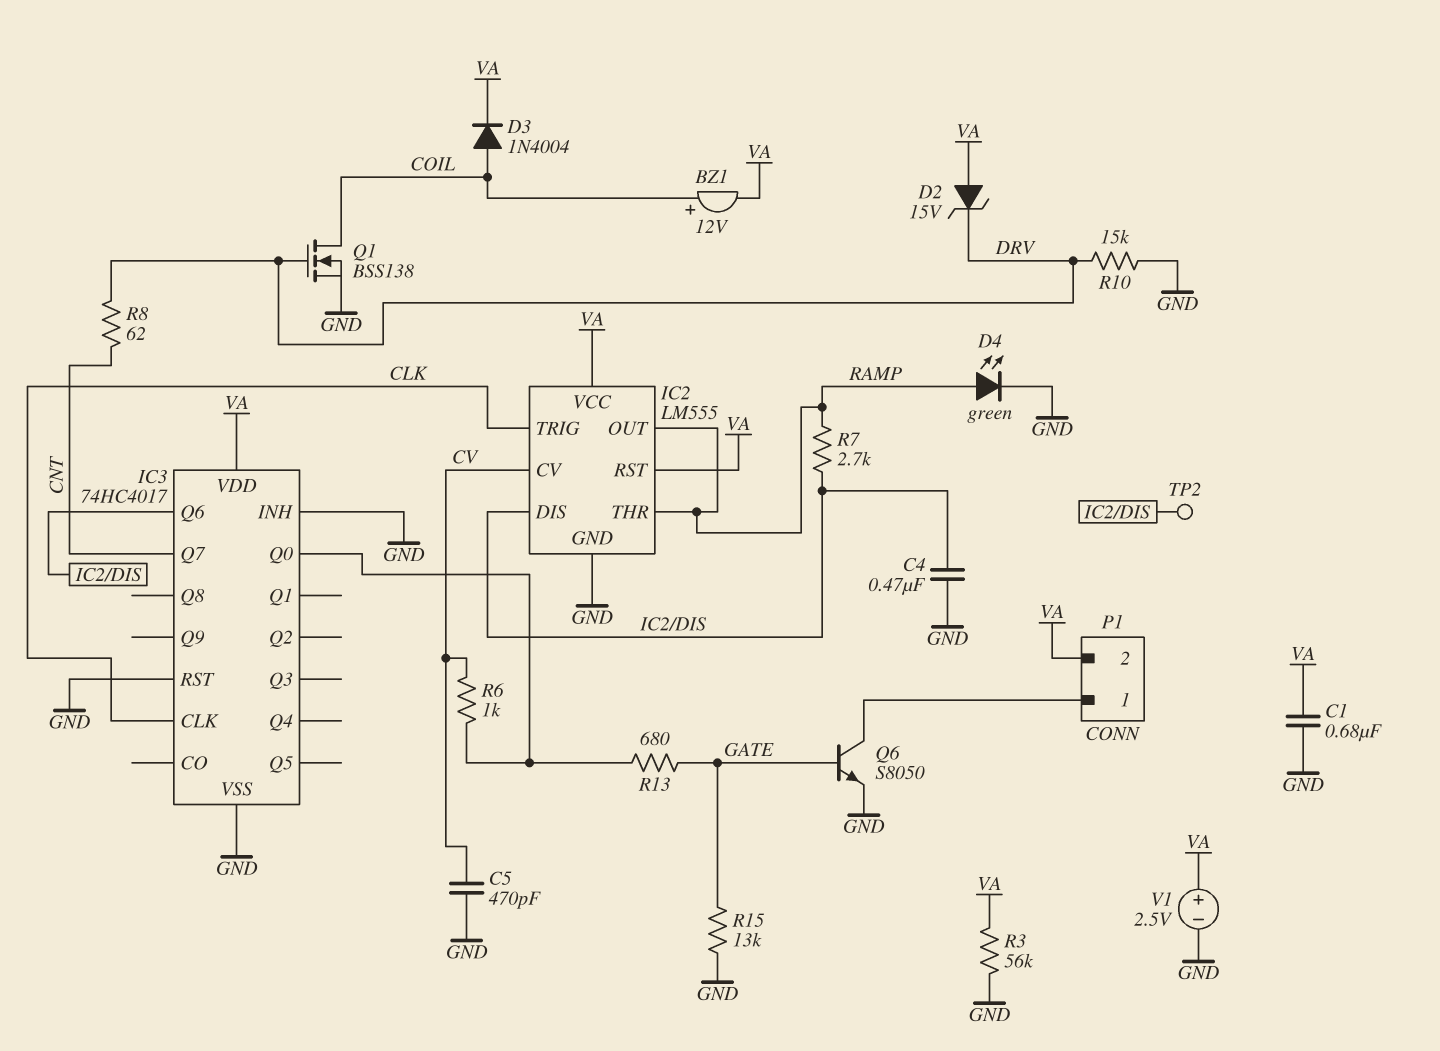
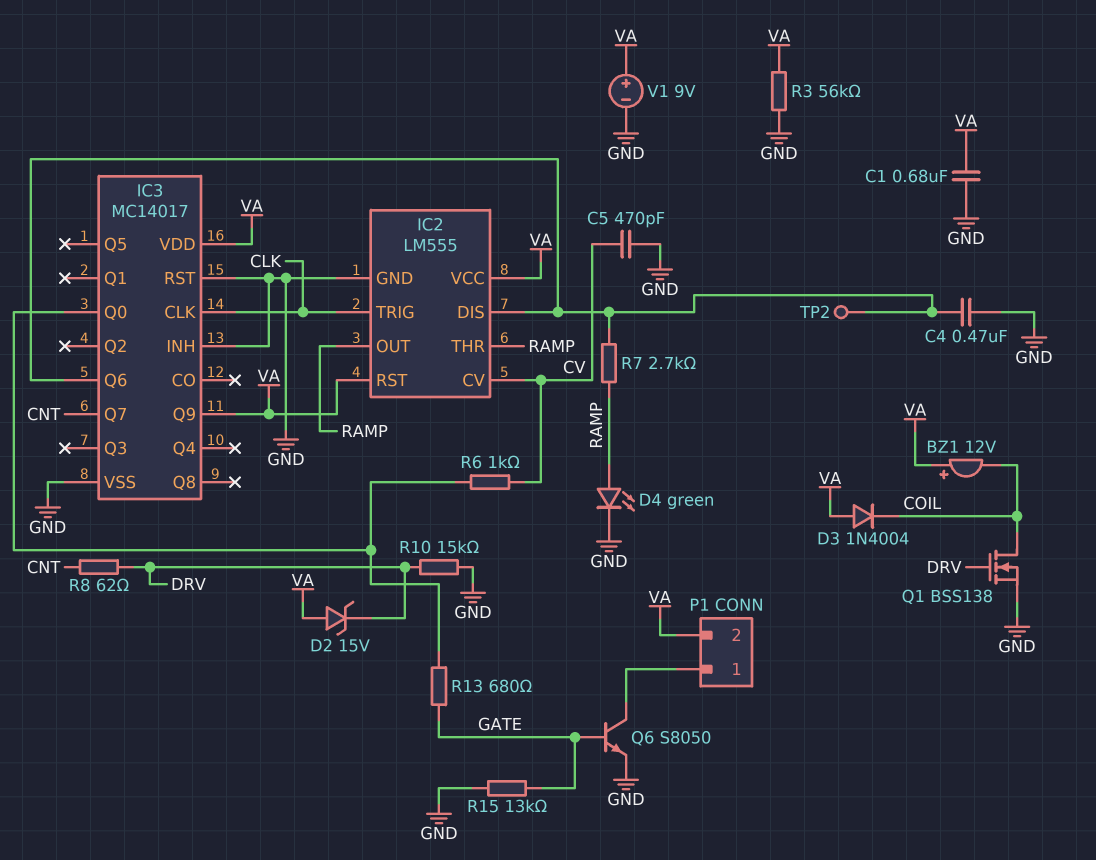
BZ1: buzzer 12V (plus COIL, minus VA) -> buzzer 12V (plus VA, minus COIL)
D3: diode 1N4004 (A COIL, K VA) -> diode 1N4004 (A VA, K COIL)
IC3: 74HC4017 -> MC14017
IC3 pin Q9: none -> VA
V1: 2.5V (plus VA, minus GND) -> 9V (plus VA, minus GND)

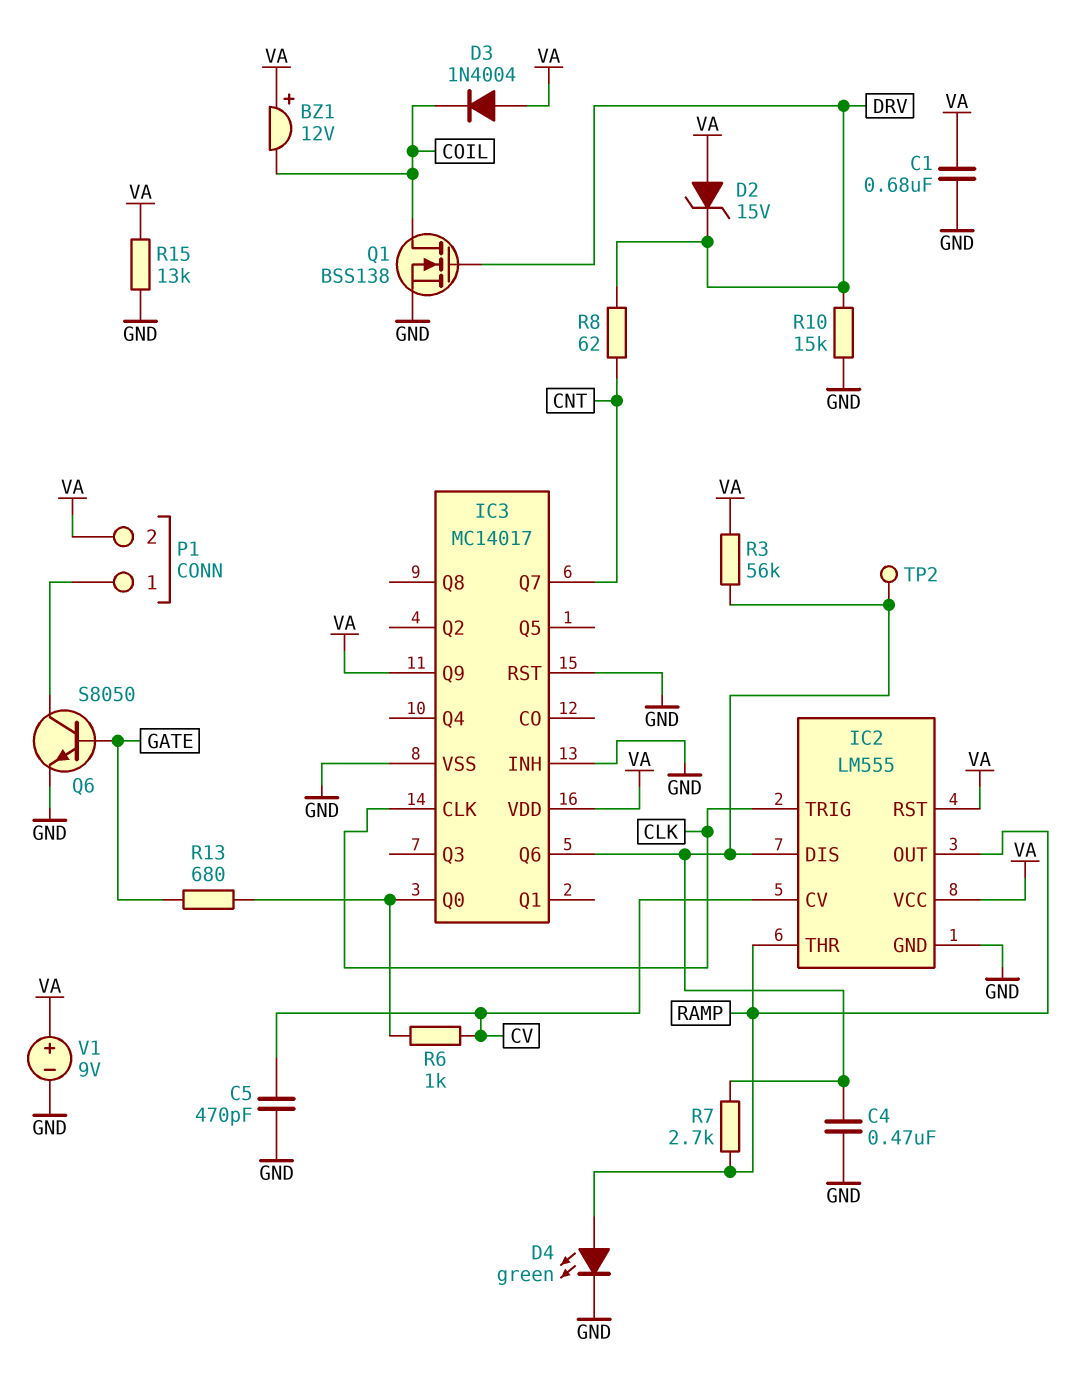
R3: 56k (GND, VA) -> 56k (IC2/DIS, VA)
R15: 13k (GATE, GND) -> 13k (GND, VA)

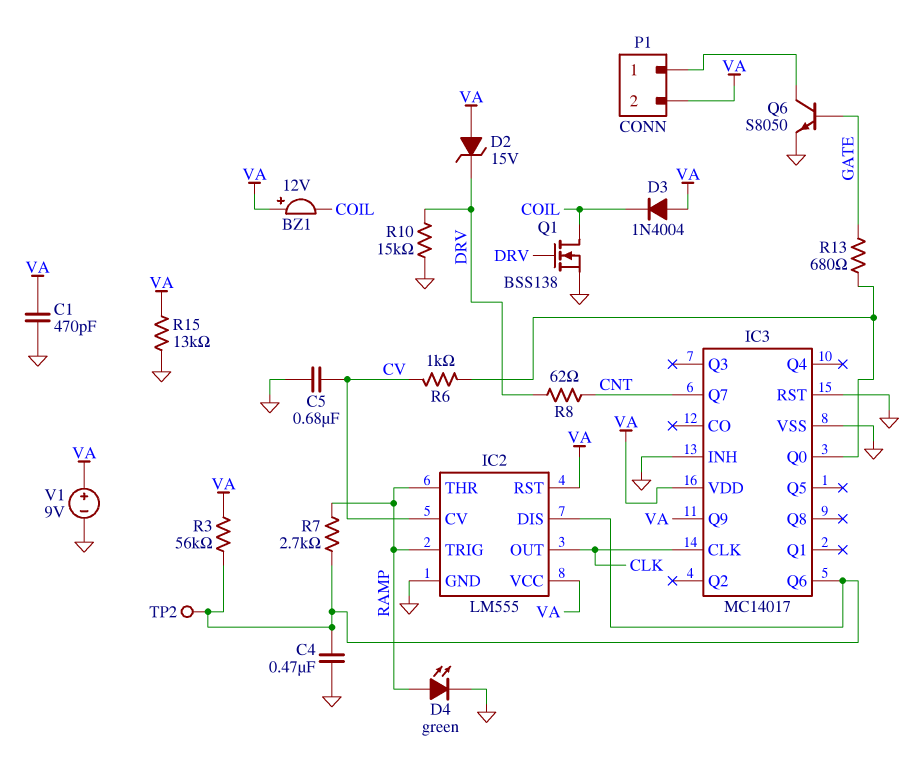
C1: 680nF (GND, VA) -> 470pF (GND, VA)
C5: 470pF (CV, GND) -> 680nF (CV, GND)
IC2 pin OUT: RAMP -> CLK
IC2 pin TRIG: CLK -> RAMP

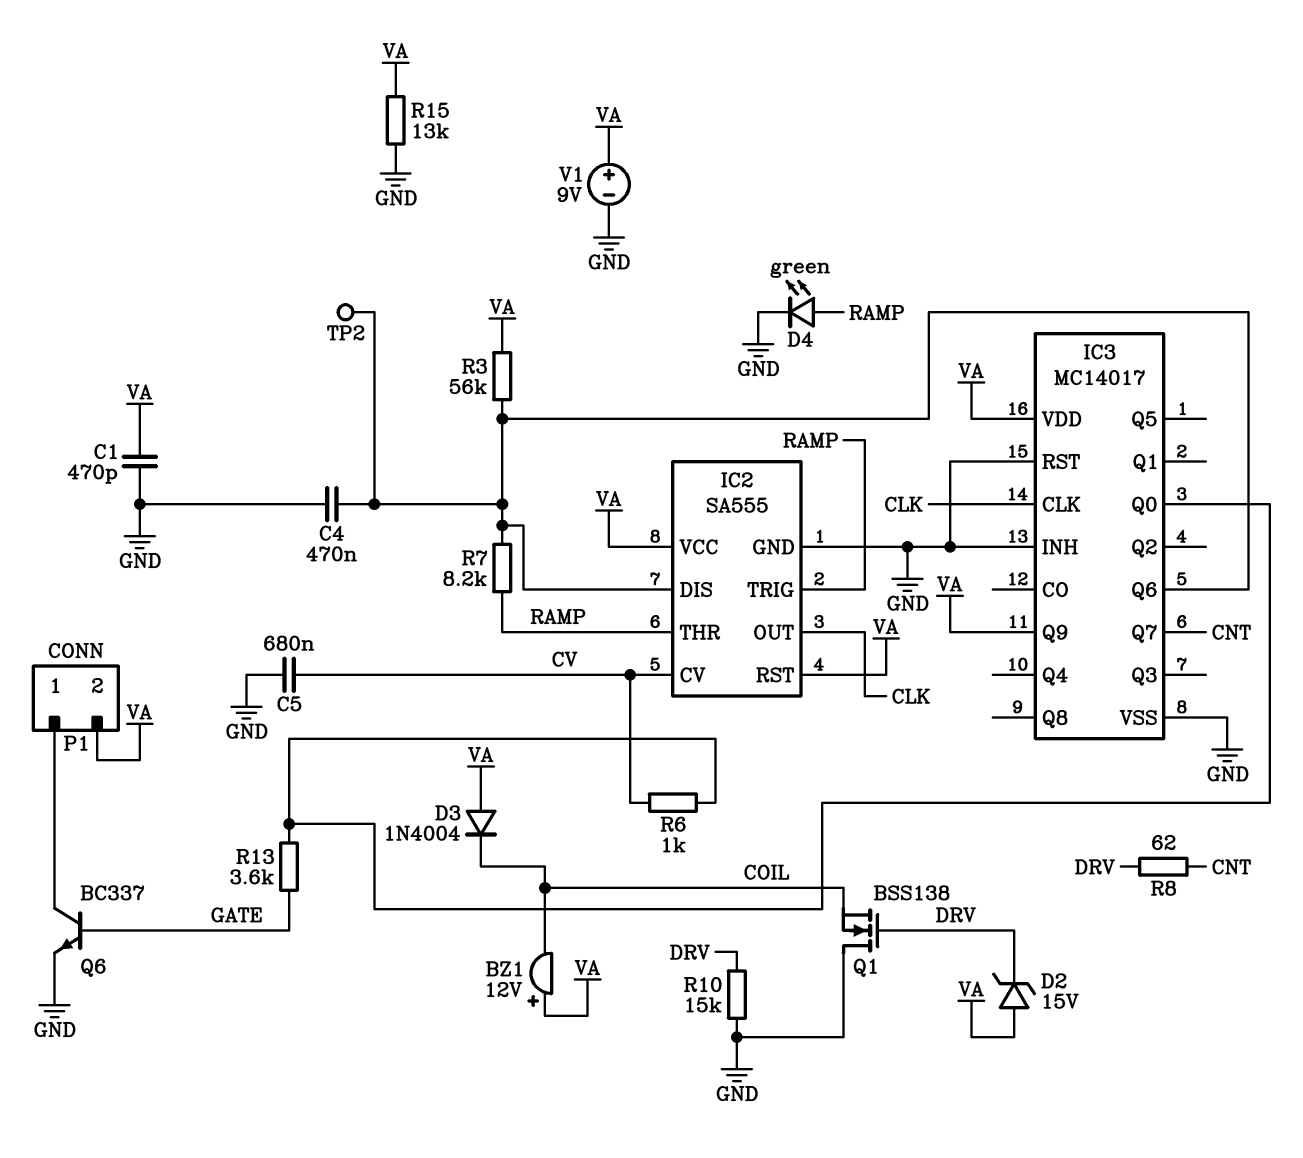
IC2: LM555 -> SA555
Q1: NMOS BSS138 (G DRV, D COIL, S GND) -> NMOS BSS138 (G DRV, D GND, S COIL)
Q6: NPN S8050 (B GATE, C P1/1, E GND) -> NPN BC337 (B GATE, C P1/1, E GND)
R7: 2.7k (IC2/DIS, RAMP) -> 8.2k (IC2/DIS, RAMP)
R13: 680 (GATE, IC3/Q0) -> 3.6k (GATE, IC3/Q0)

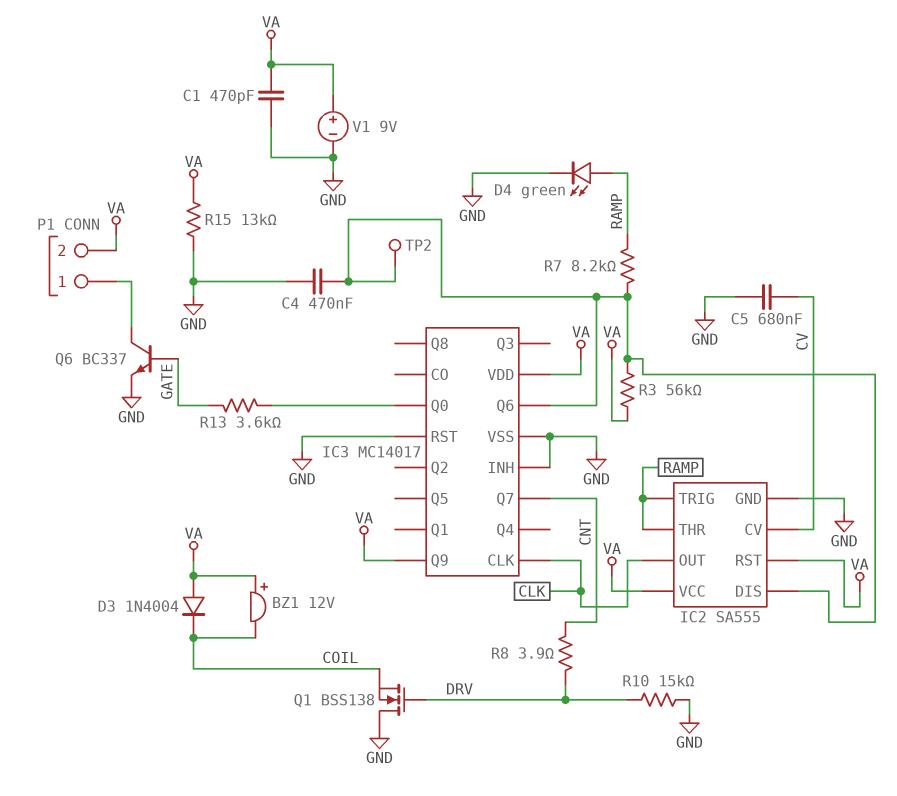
D2: zener 15V (A VA, K DRV) -> none
R6: 1k (CV, IC3/Q0) -> none
R8: 62 (CNT, DRV) -> 3.9 (CNT, DRV)

